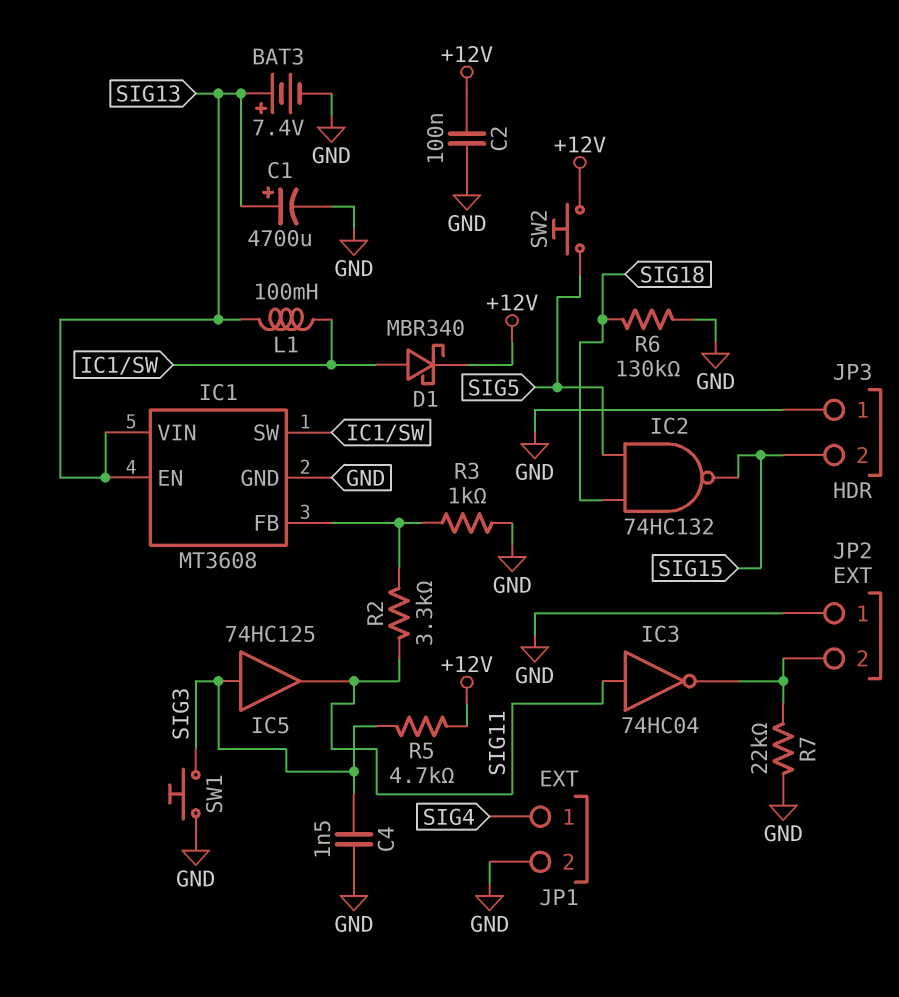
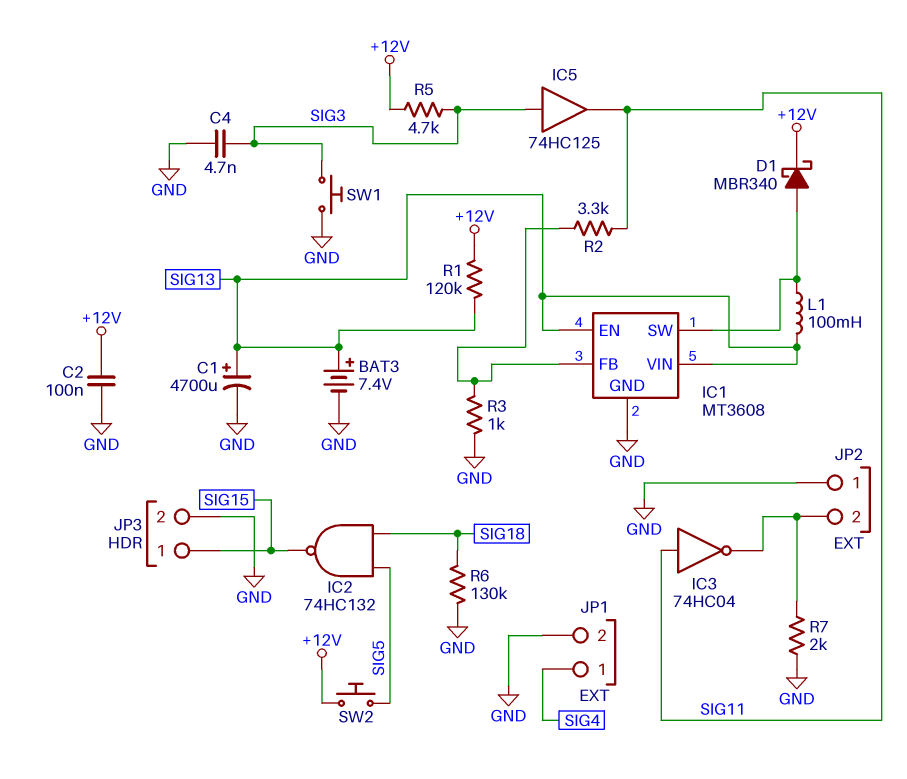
C4: 1.5nF (GND, SIG3) -> 4.7nF (GND, SIG3)
JP3 pin 1: GND -> SIG15
JP3 pin 2: SIG15 -> GND
R1: none -> 120k (+12V, SIG13)
R7: 22k (GND, JP2/2) -> 2k (GND, JP2/2)

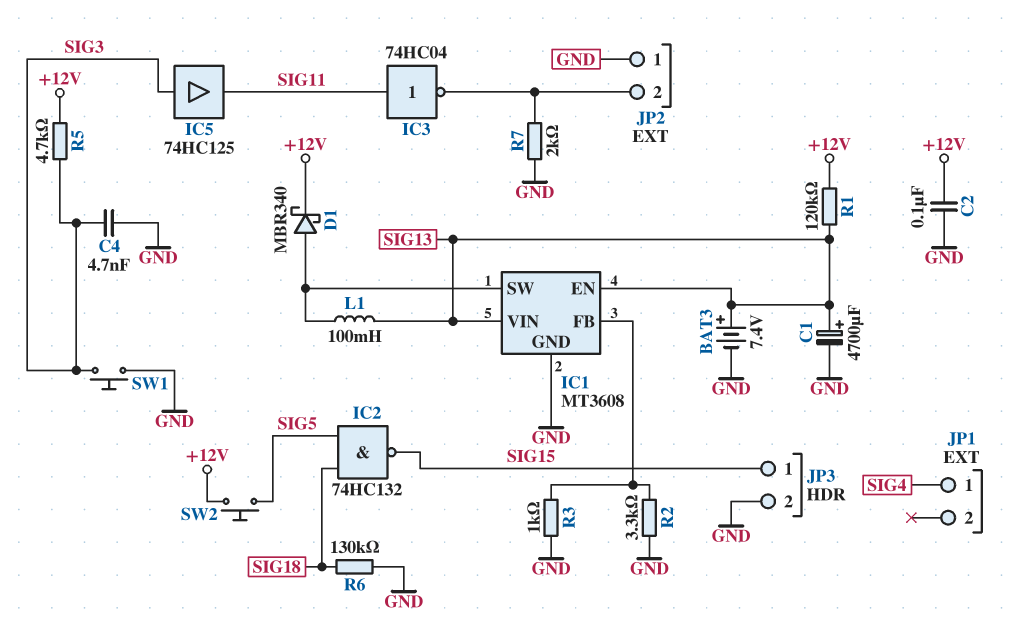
JP1 pin 2: GND -> none
R2: 3.3k (IC1/FB, SIG11) -> 3.3k (GND, IC1/FB)

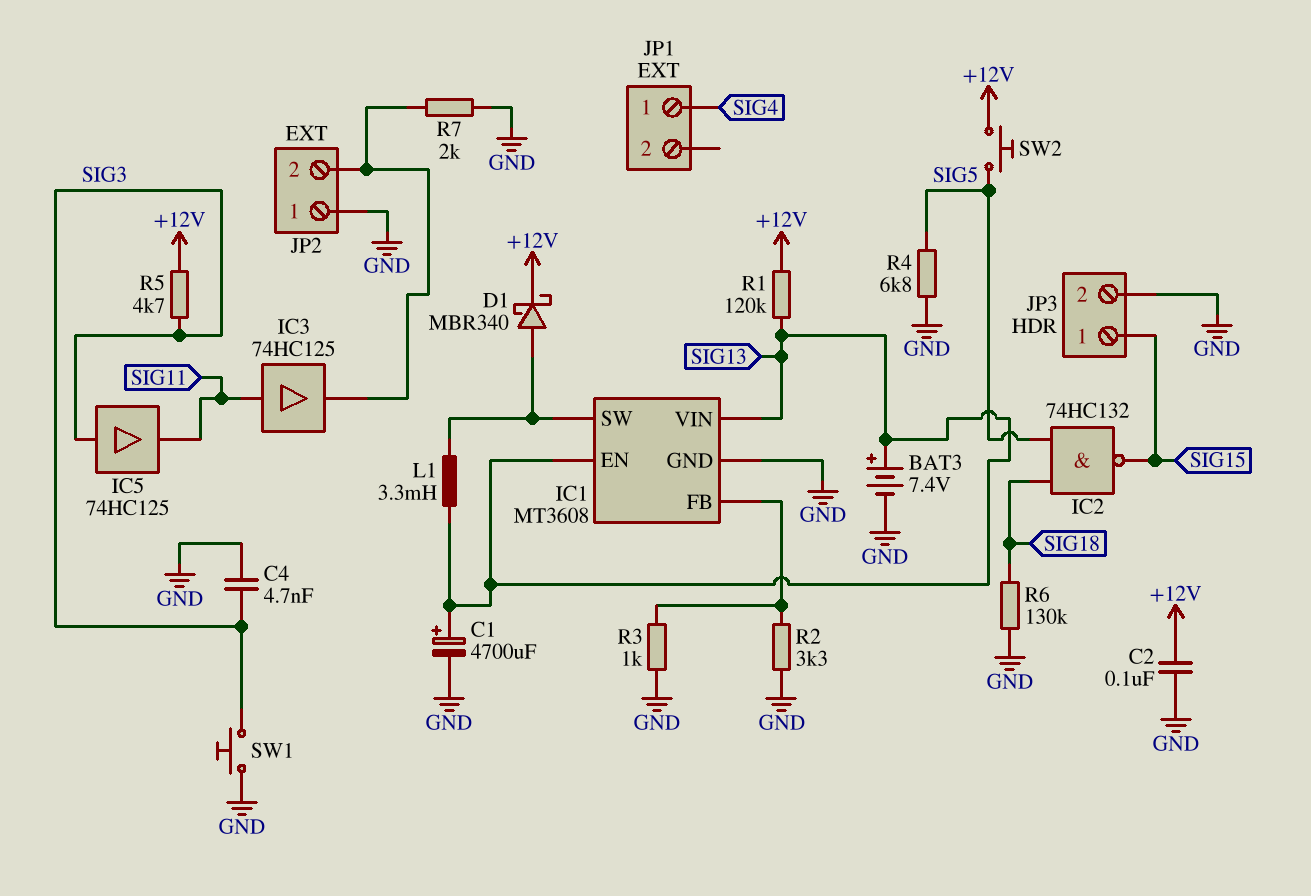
IC3: NOT 74HC04 (in SIG11, out JP2/2) -> buffer 74HC125 (in SIG11, out JP2/2)
L1: 100mH (IC1/SW, SIG13) -> 3.3mH (IC1/SW, SIG13)
R4: none -> 6.8k (GND, SIG5)

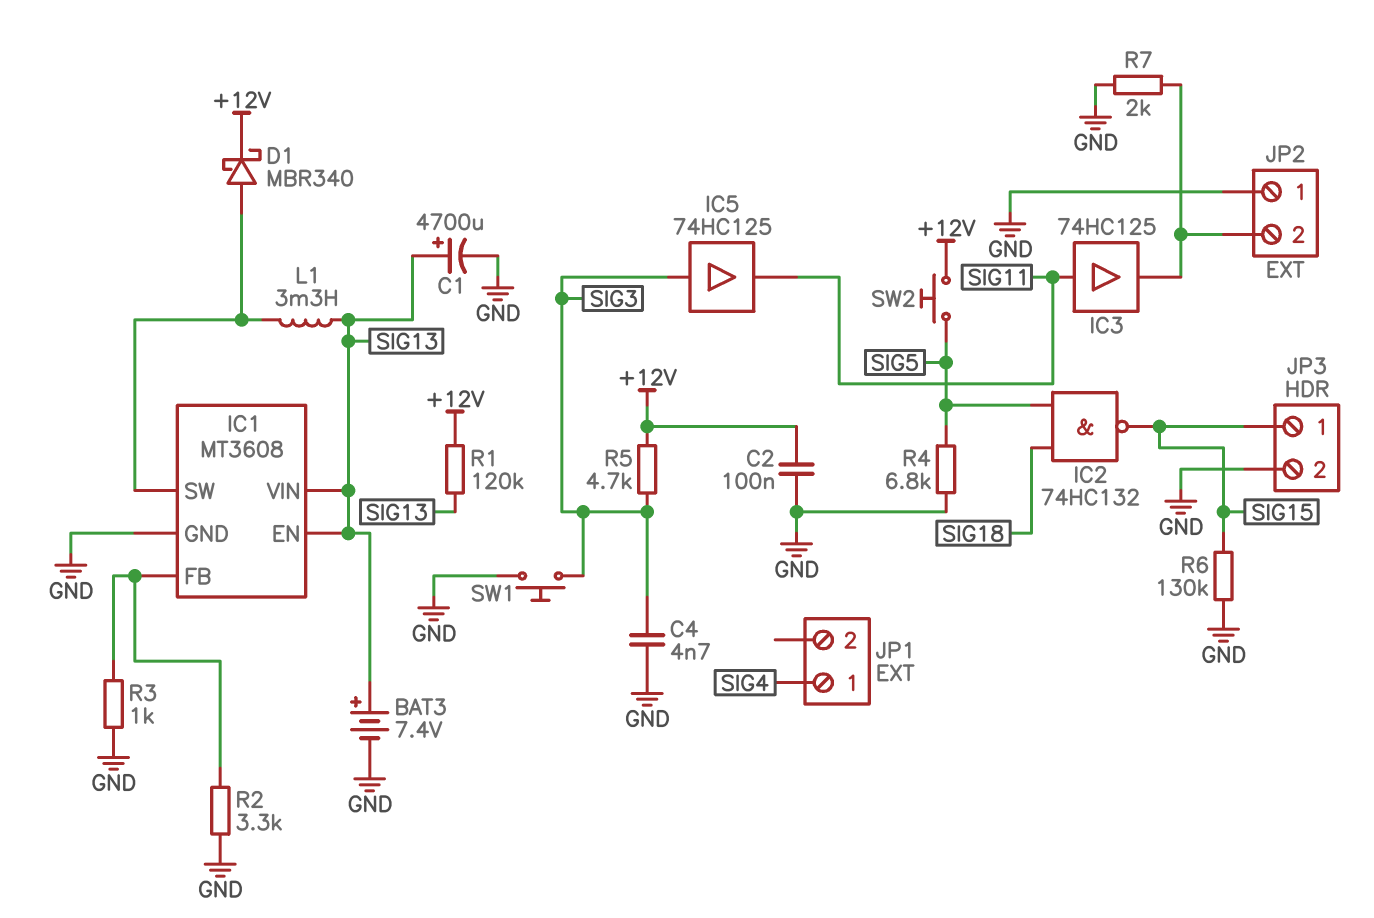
R6: 130k (GND, SIG18) -> 130k (GND, SIG15)

